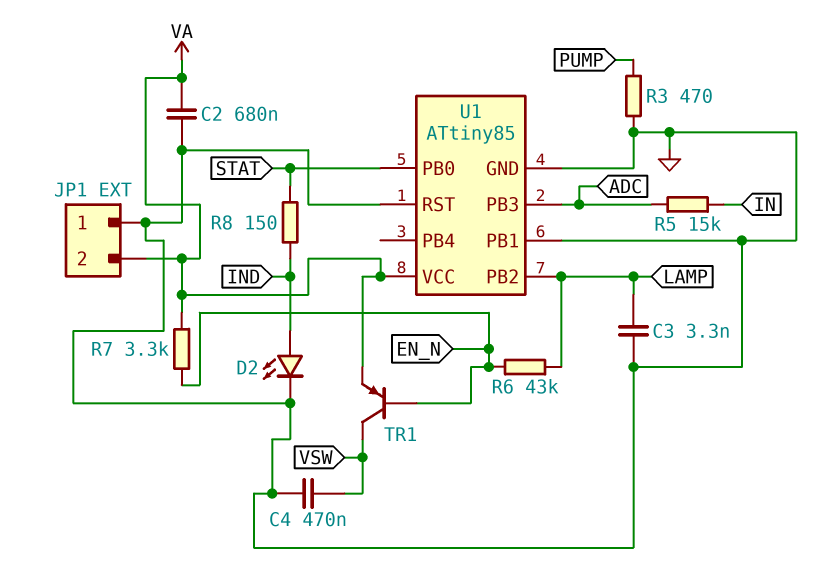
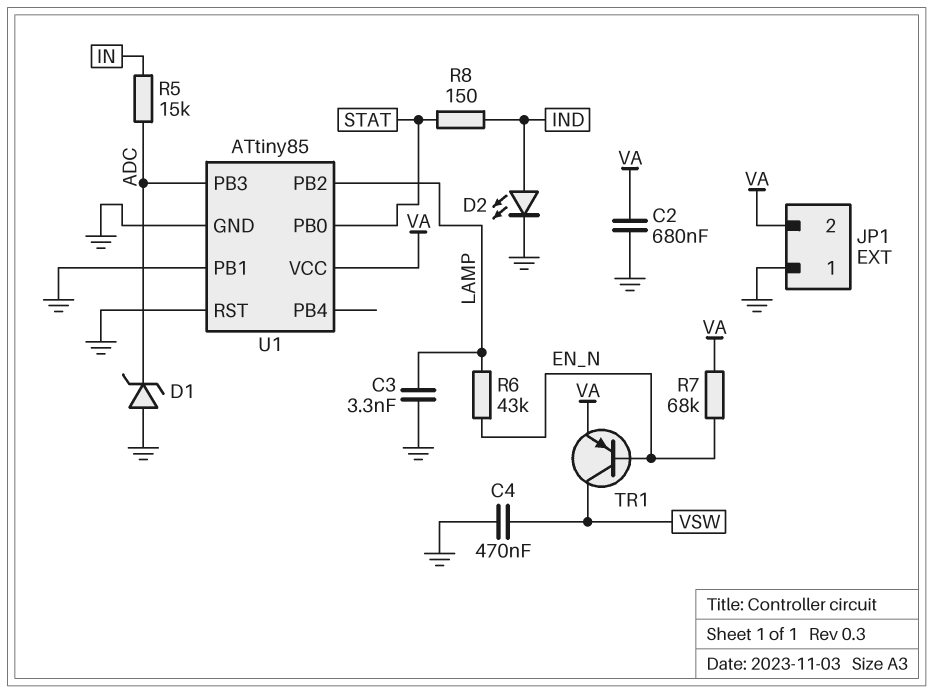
D1: none -> zener (A GND, K ADC)
R3: 470 (GND, PUMP) -> none
R7: 3.3k (EN_N, VA) -> 68k (EN_N, VA)

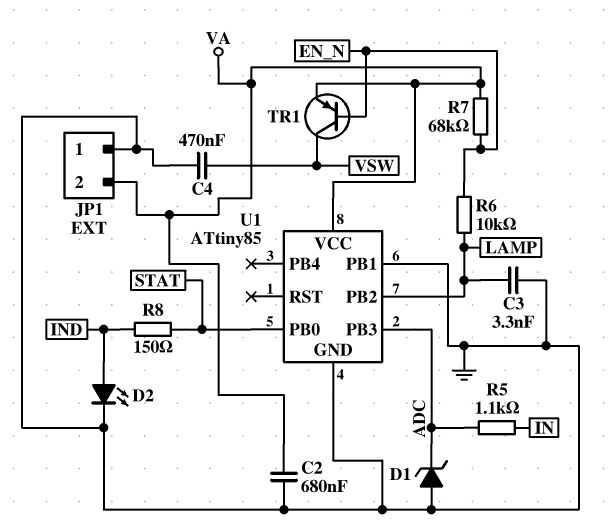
R5: 15k (ADC, IN) -> 1.1k (ADC, IN)
R6: 43k (EN_N, LAMP) -> 10k (EN_N, LAMP)
U1 pin RST: GND -> none

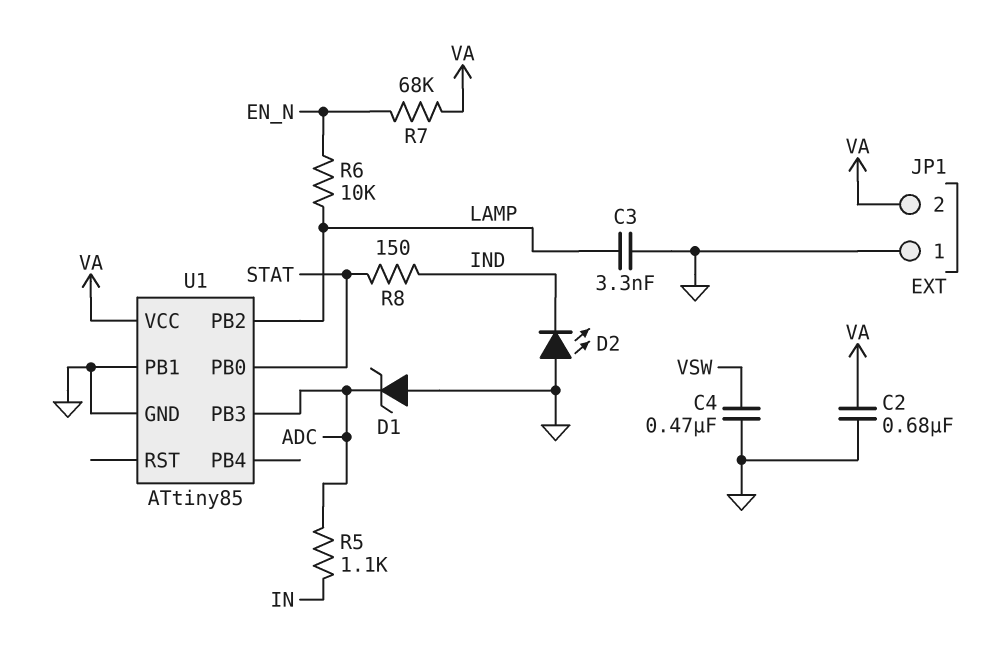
D2: LED (A IND, K GND) -> LED (A GND, K IND)
TR1: PNP (B EN_N, C VSW, E VA) -> none

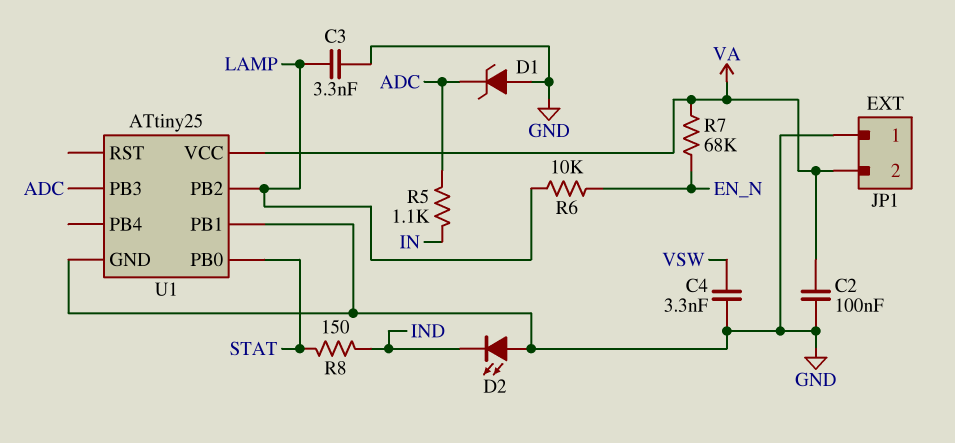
C2: 680nF (GND, VA) -> 100nF (GND, VA)
C4: 470nF (GND, VSW) -> 3.3nF (GND, VSW)
U1: ATtiny85 -> ATtiny25

